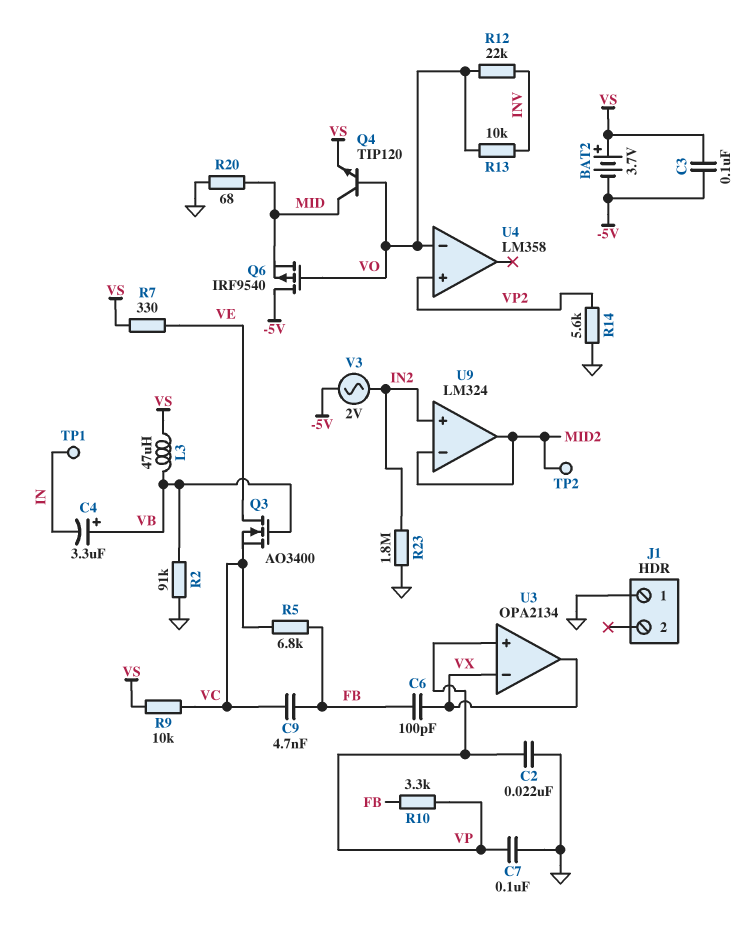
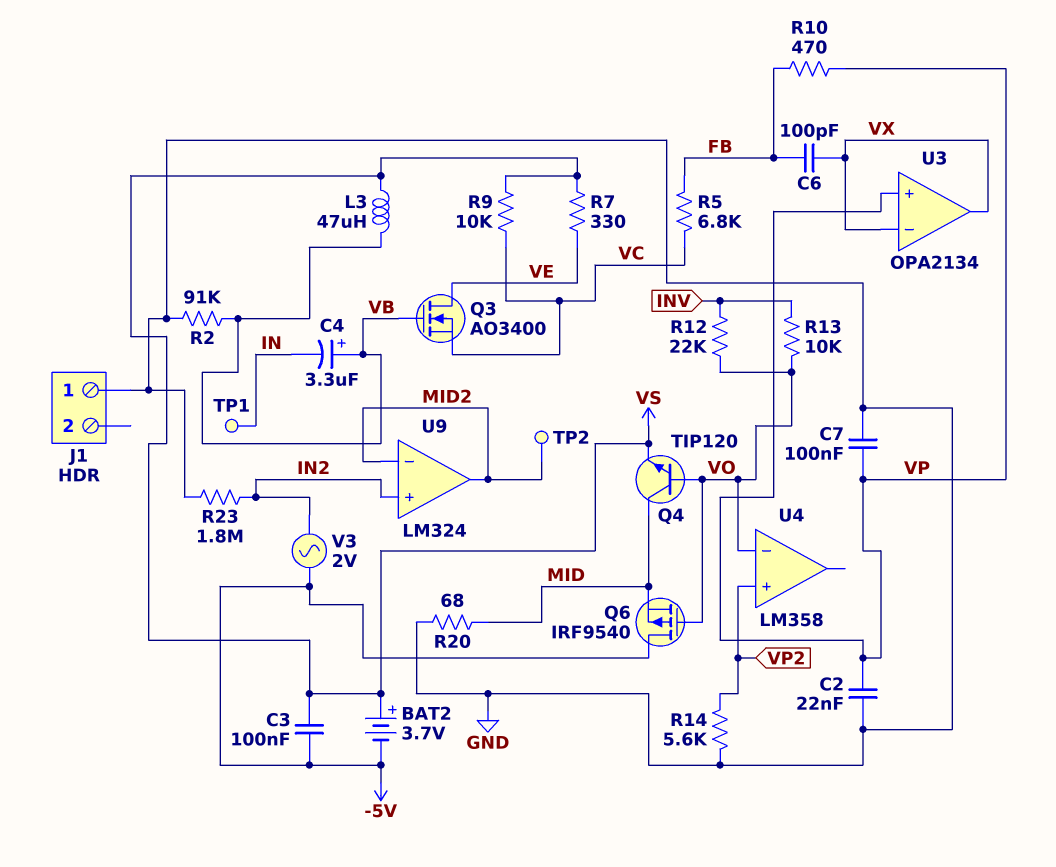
C9: 4.7nF (FB, VC) -> none
R10: 3.3k (FB, VP) -> 470 (FB, VP)

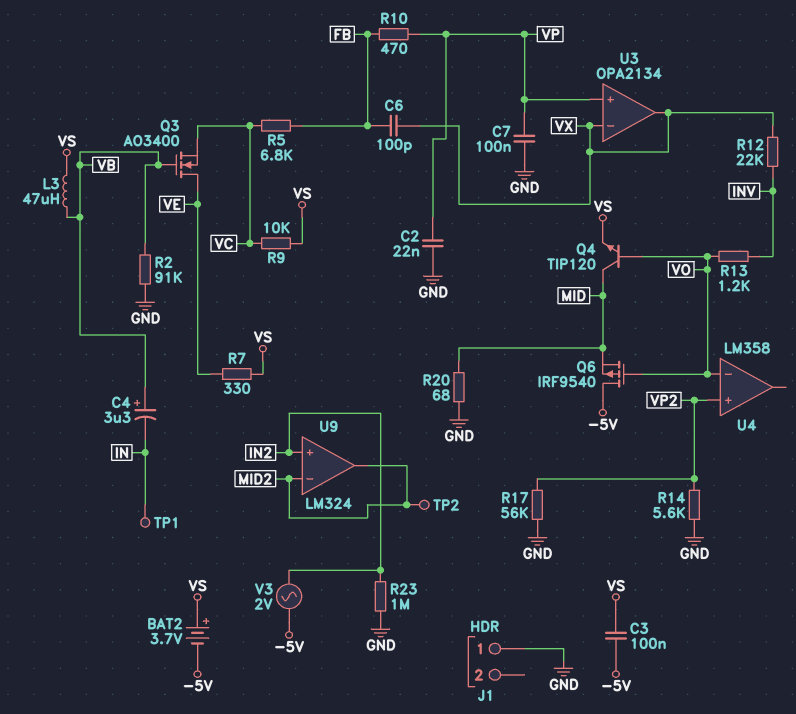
R12: 22k (INV, VO) -> 22k (INV, VX)
R13: 10k (INV, VO) -> 1.2k (INV, VO)
R17: none -> 56k (GND, VP2)
R23: 1.8M (GND, IN2) -> 1M (GND, IN2)

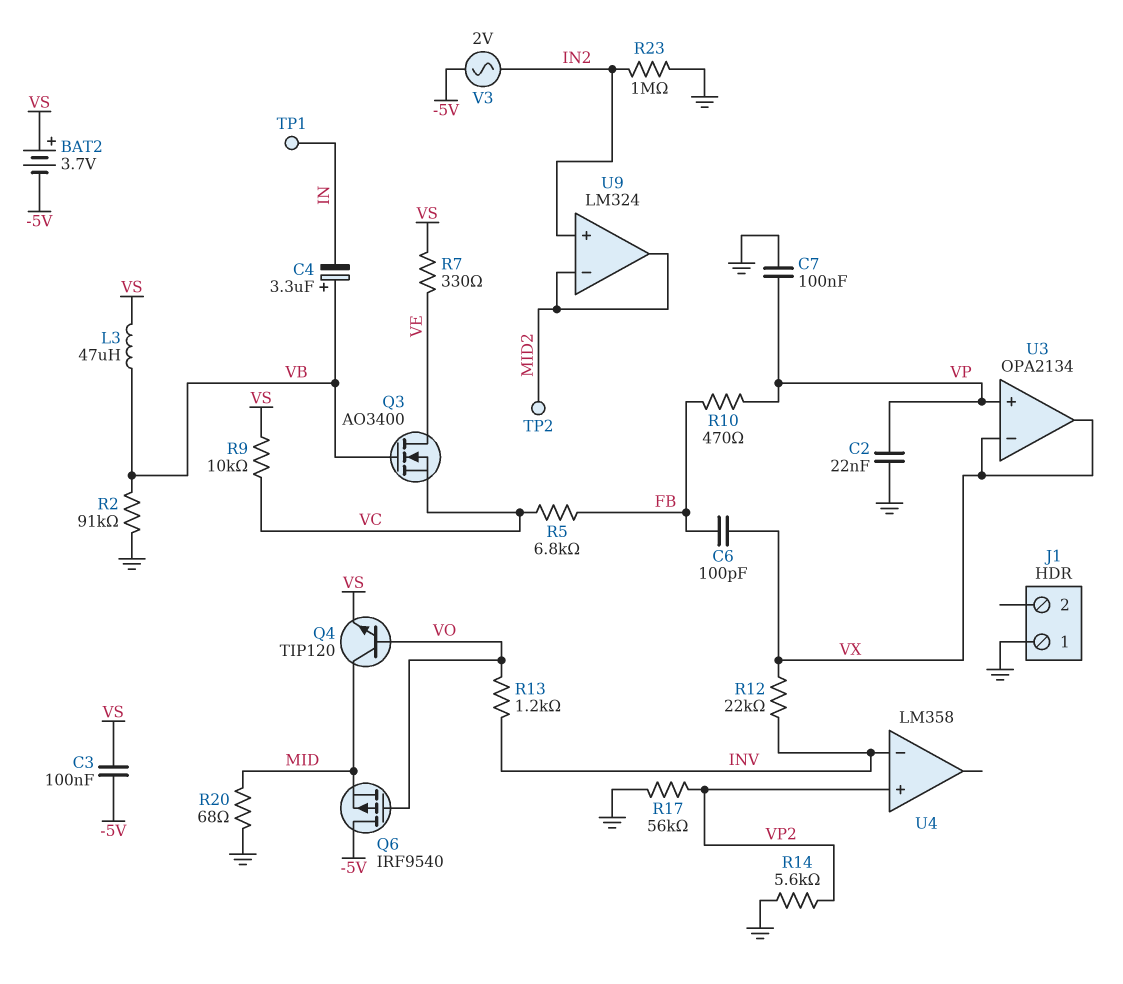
U4 pin in-: VO -> INV

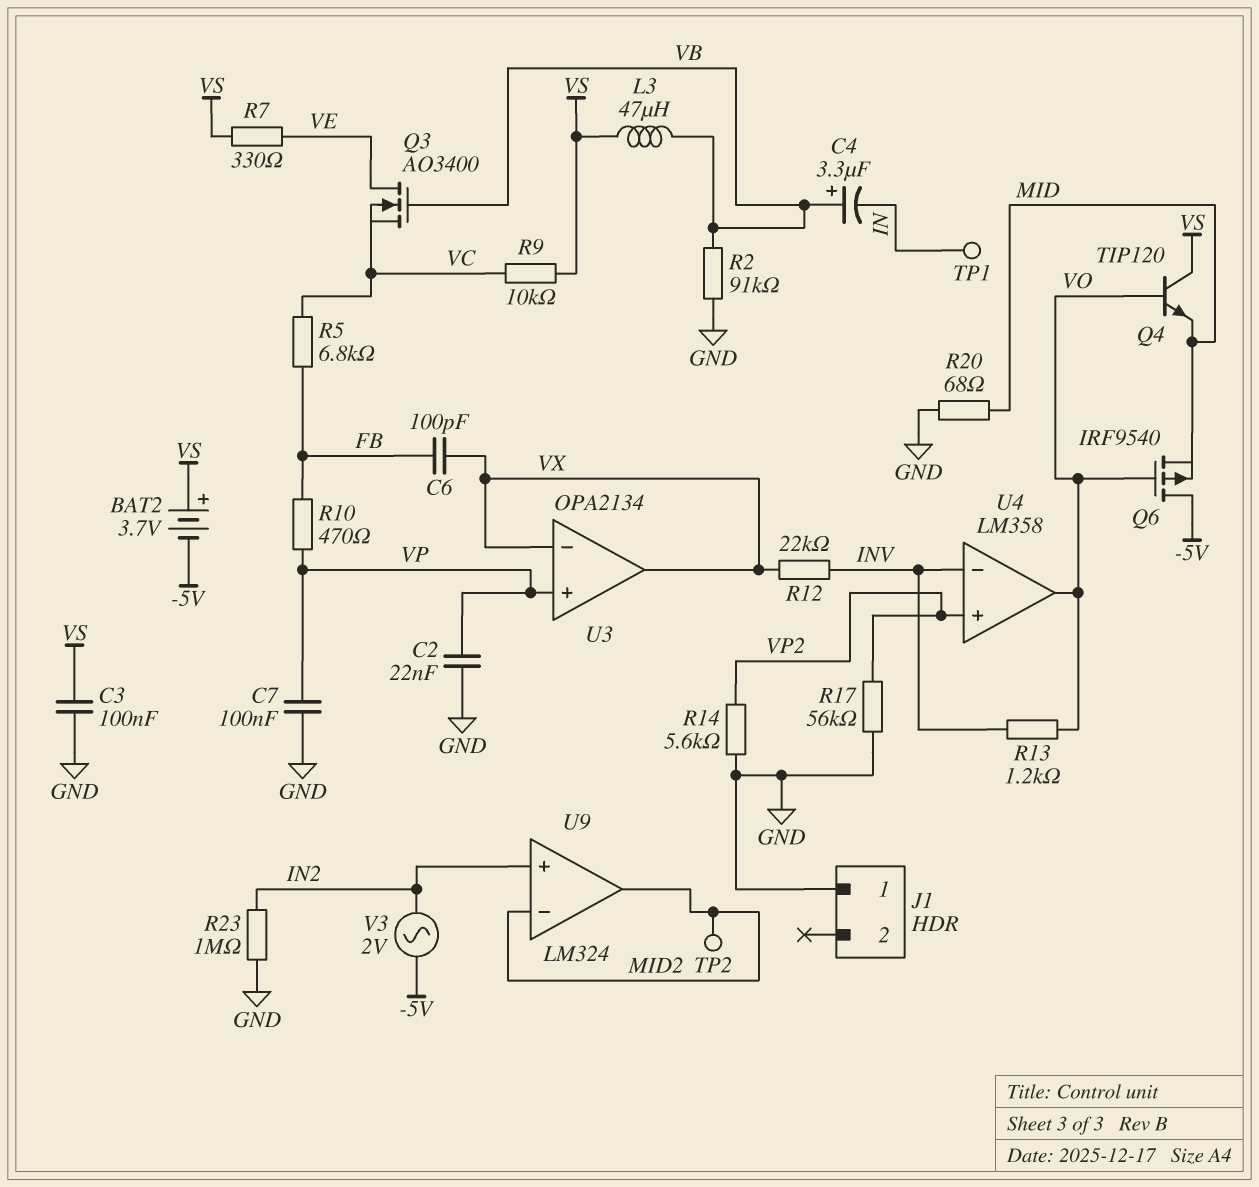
C3: 100nF (-5V, VS) -> 100nF (GND, VS)
Q4: NPN TIP120 (B VO, C MID, E VS) -> NPN TIP120 (B VO, C VS, E MID)
U4 pin out: none -> VO

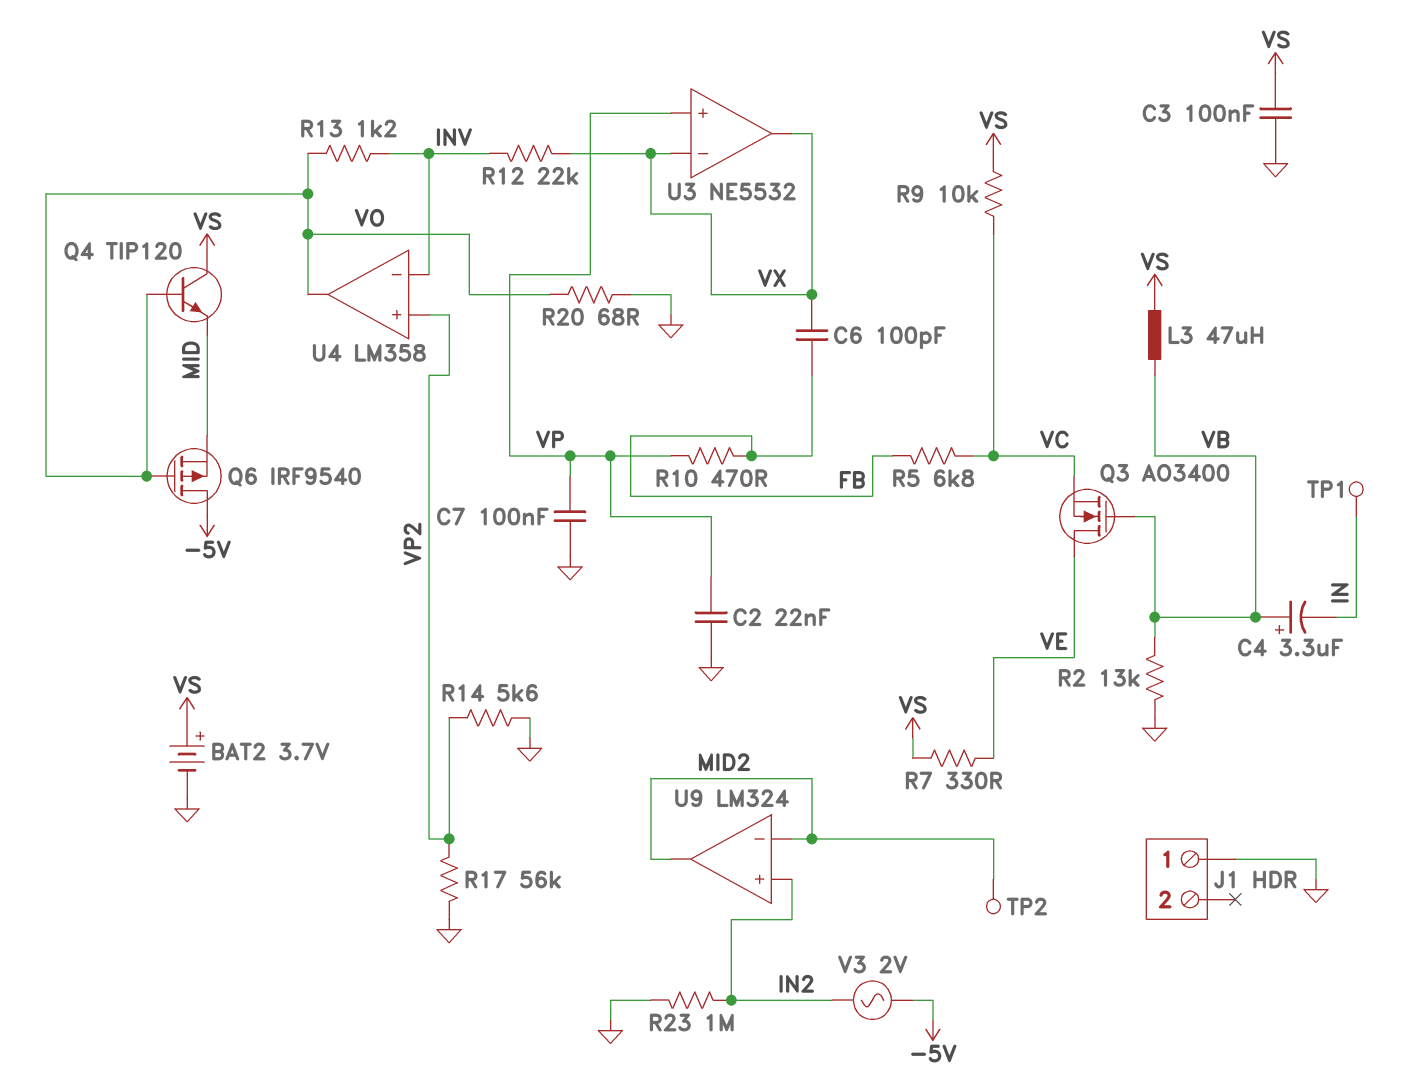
BAT2: 3.7V (plus VS, minus -5V) -> 3.7V (plus VS, minus GND)
R2: 91k (GND, VB) -> 13k (GND, VB)
R20: 68 (GND, MID) -> 68 (GND, VO)
U3: OPA2134 -> NE5532

